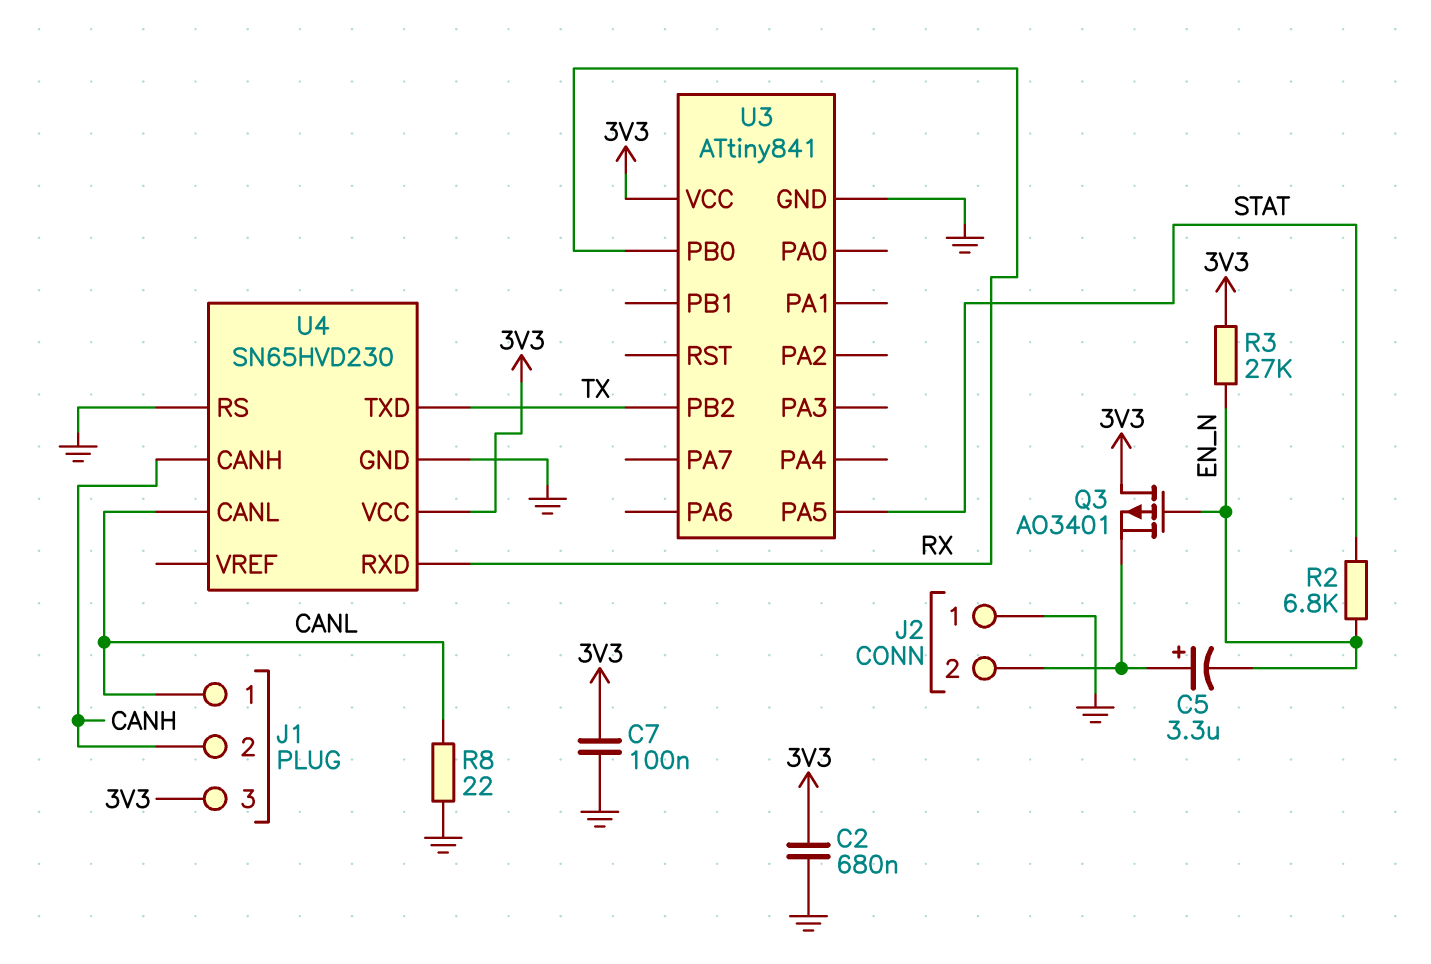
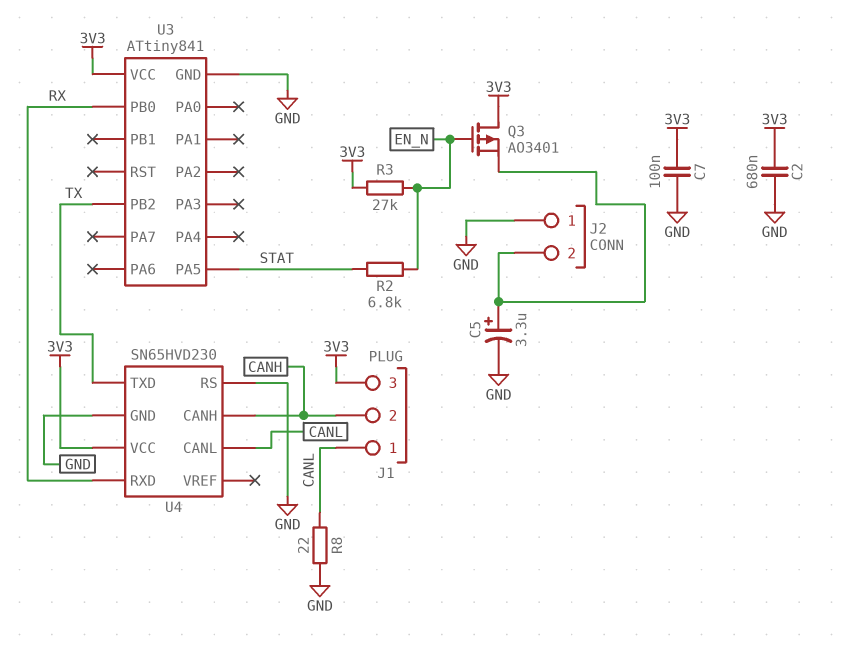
C5: 3.3uF (plus J2/2, minus EN_N) -> 3.3uF (plus J2/2, minus GND)

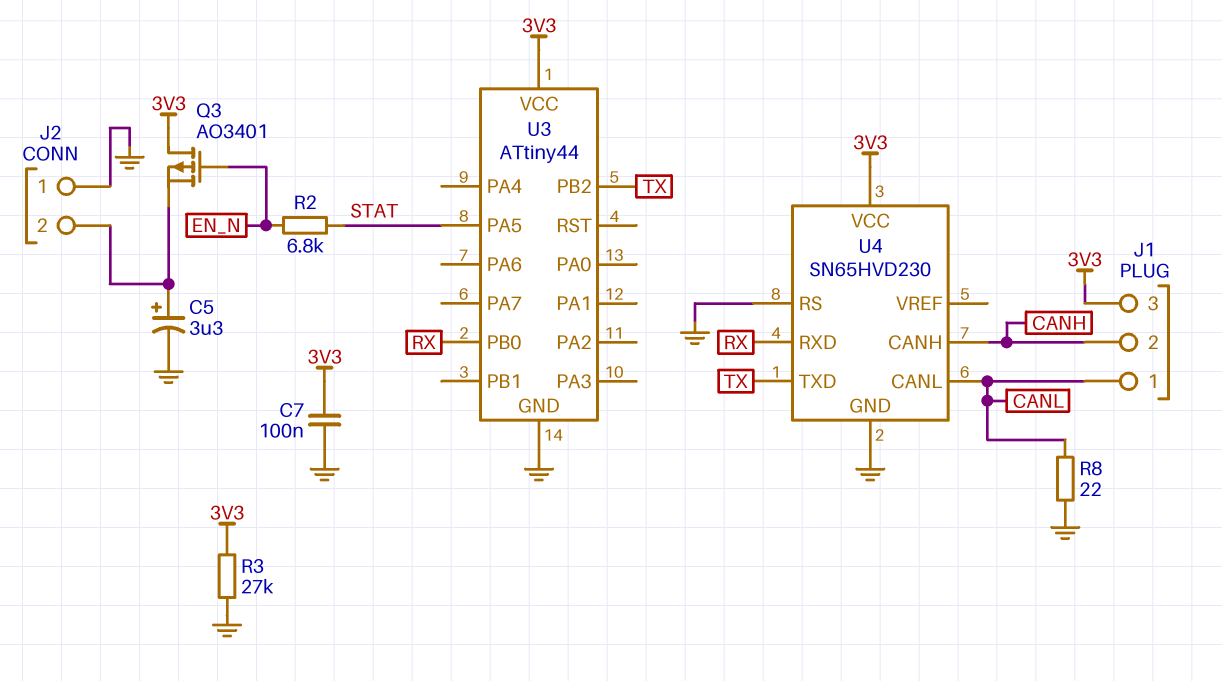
C2: 680nF (3V3, GND) -> none
R3: 27k (3V3, EN_N) -> 27k (3V3, GND)
U3: ATtiny841 -> ATtiny44

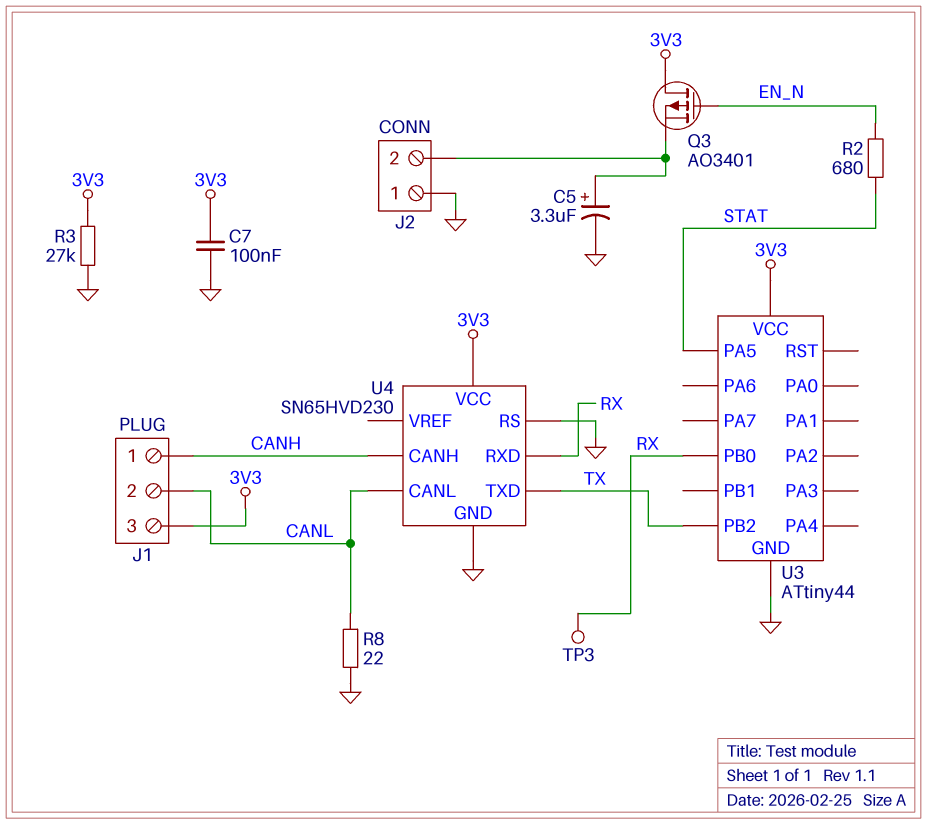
J1 pin 1: CANL -> CANH
J1 pin 2: CANH -> CANL
R2: 6.8k (EN_N, STAT) -> 680 (EN_N, STAT)
TP3: none -> test point (RX)

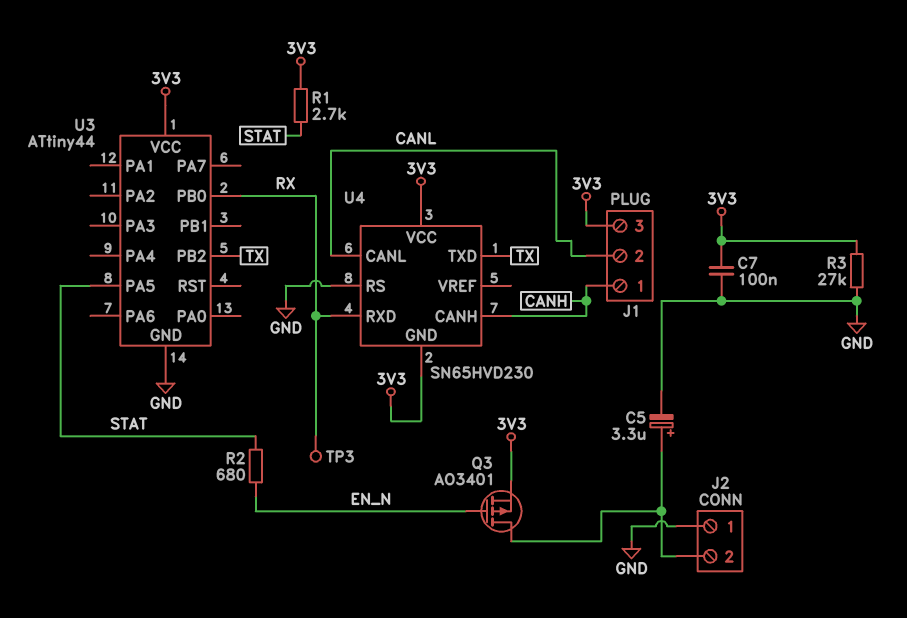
Q3: PMOS AO3401 (G EN_N, D 3V3, S J2/2) -> PMOS AO3401 (G EN_N, D J2/2, S 3V3)
R1: none -> 2.7k (3V3, STAT)
R8: 22 (CANL, GND) -> none
U4 pin GND: GND -> 3V3

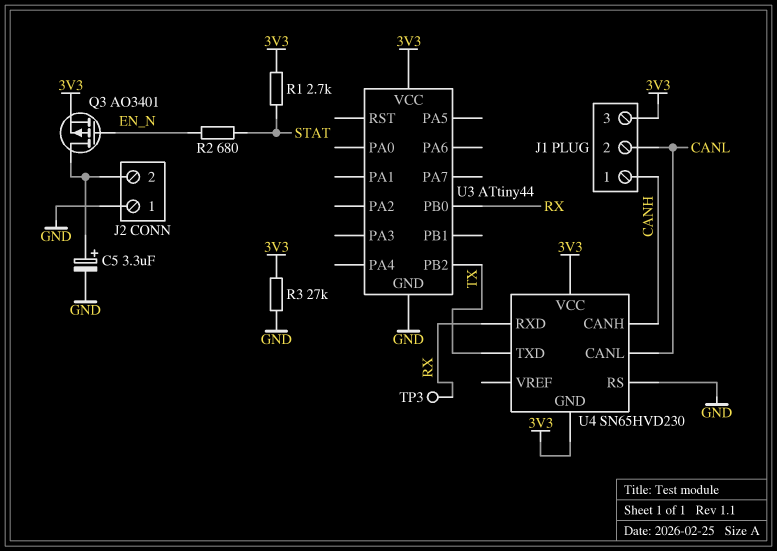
C7: 100nF (3V3, GND) -> none
U3 pin PA5: STAT -> none

